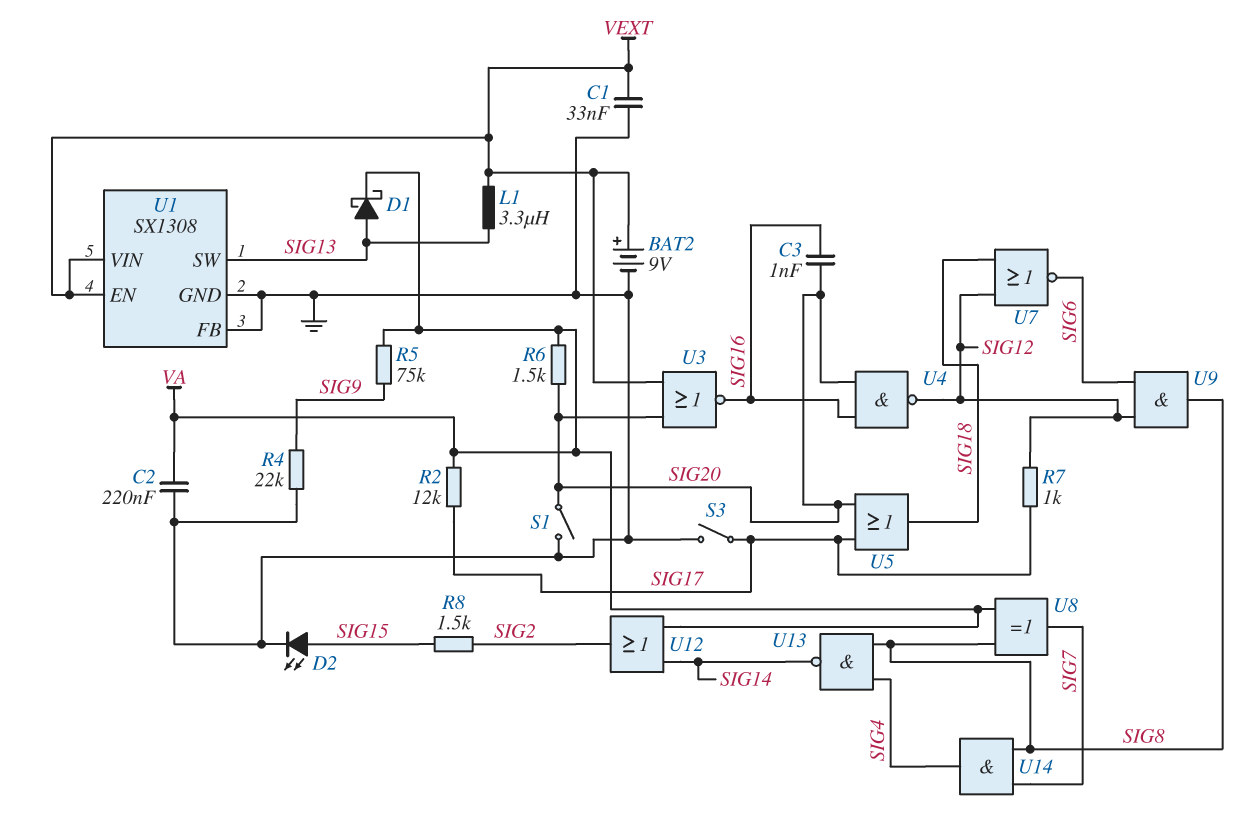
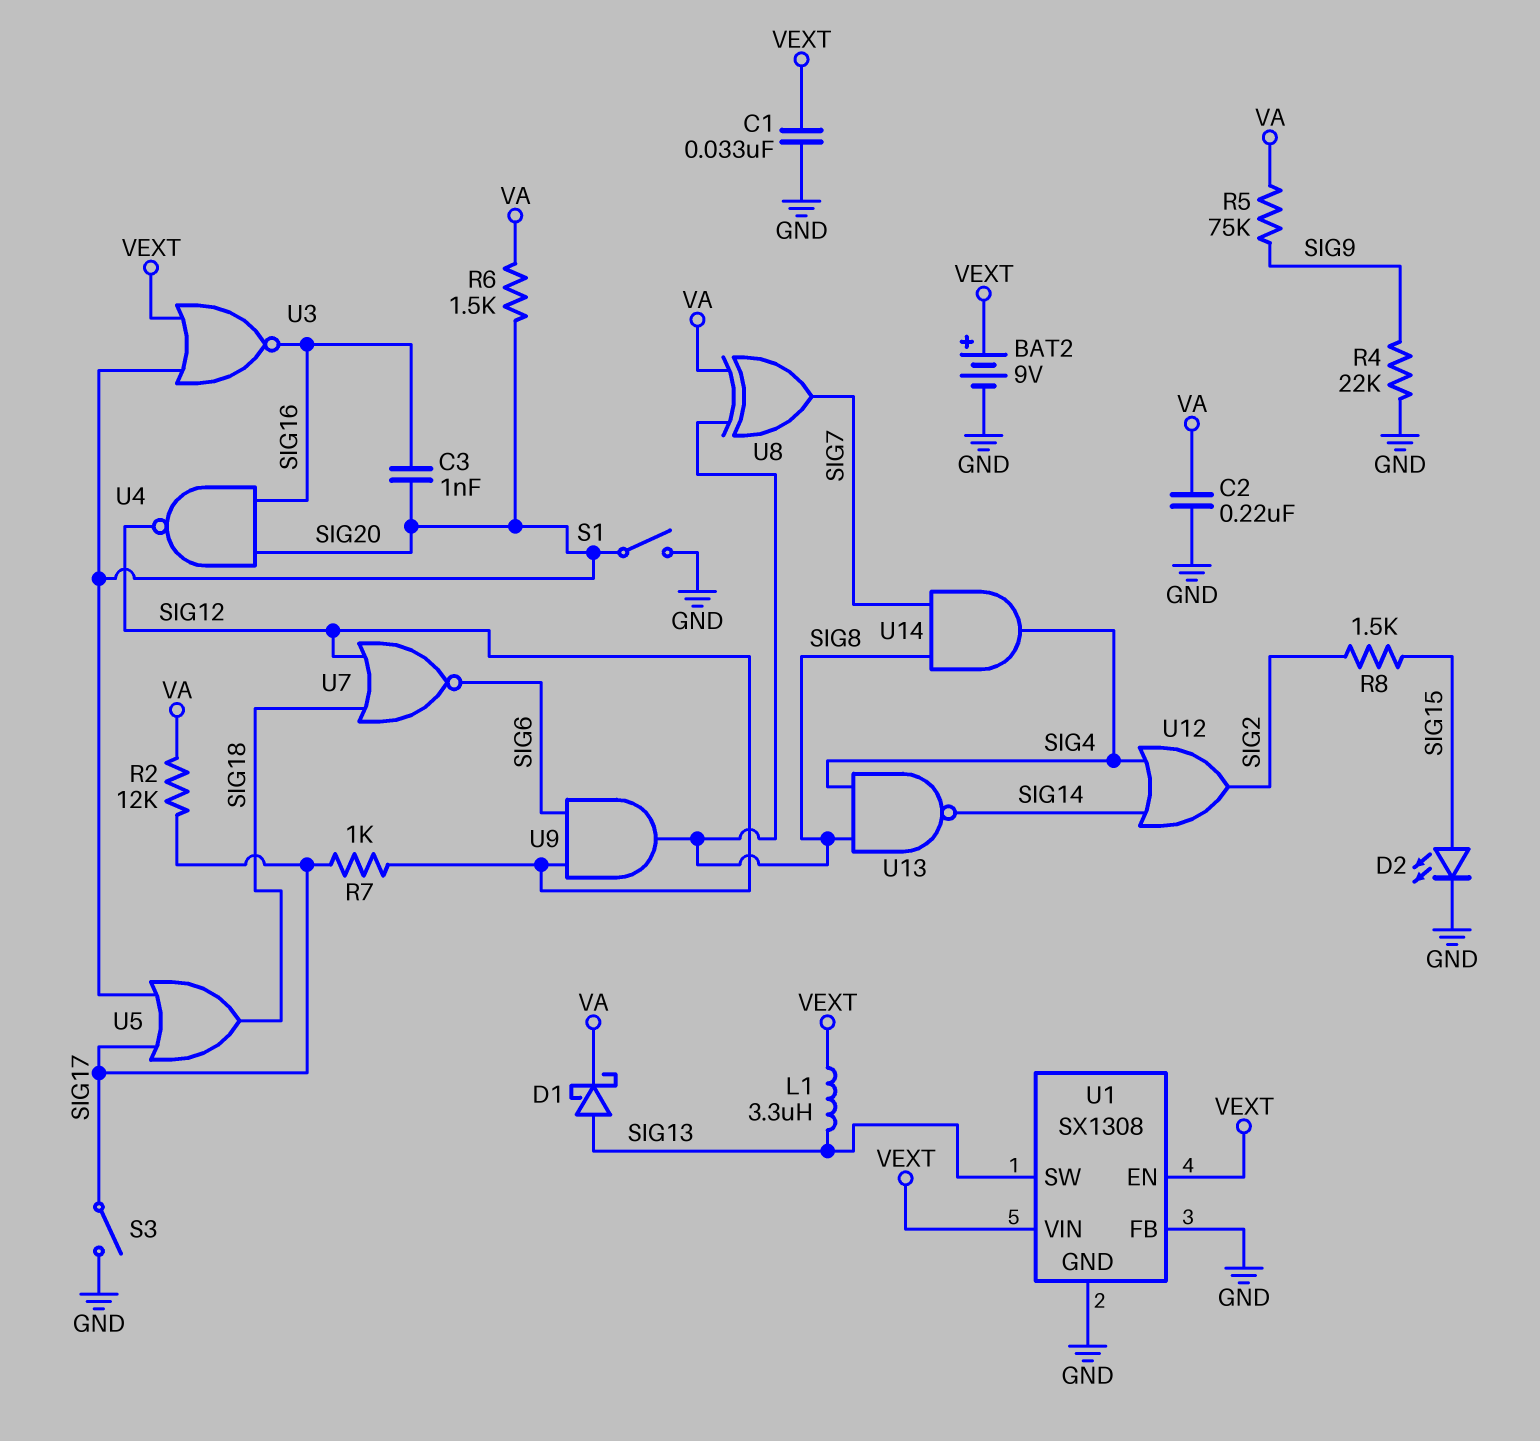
U12: OR (in SIG14, in VA, out SIG2) -> OR (in SIG4, in SIG14, out SIG2)

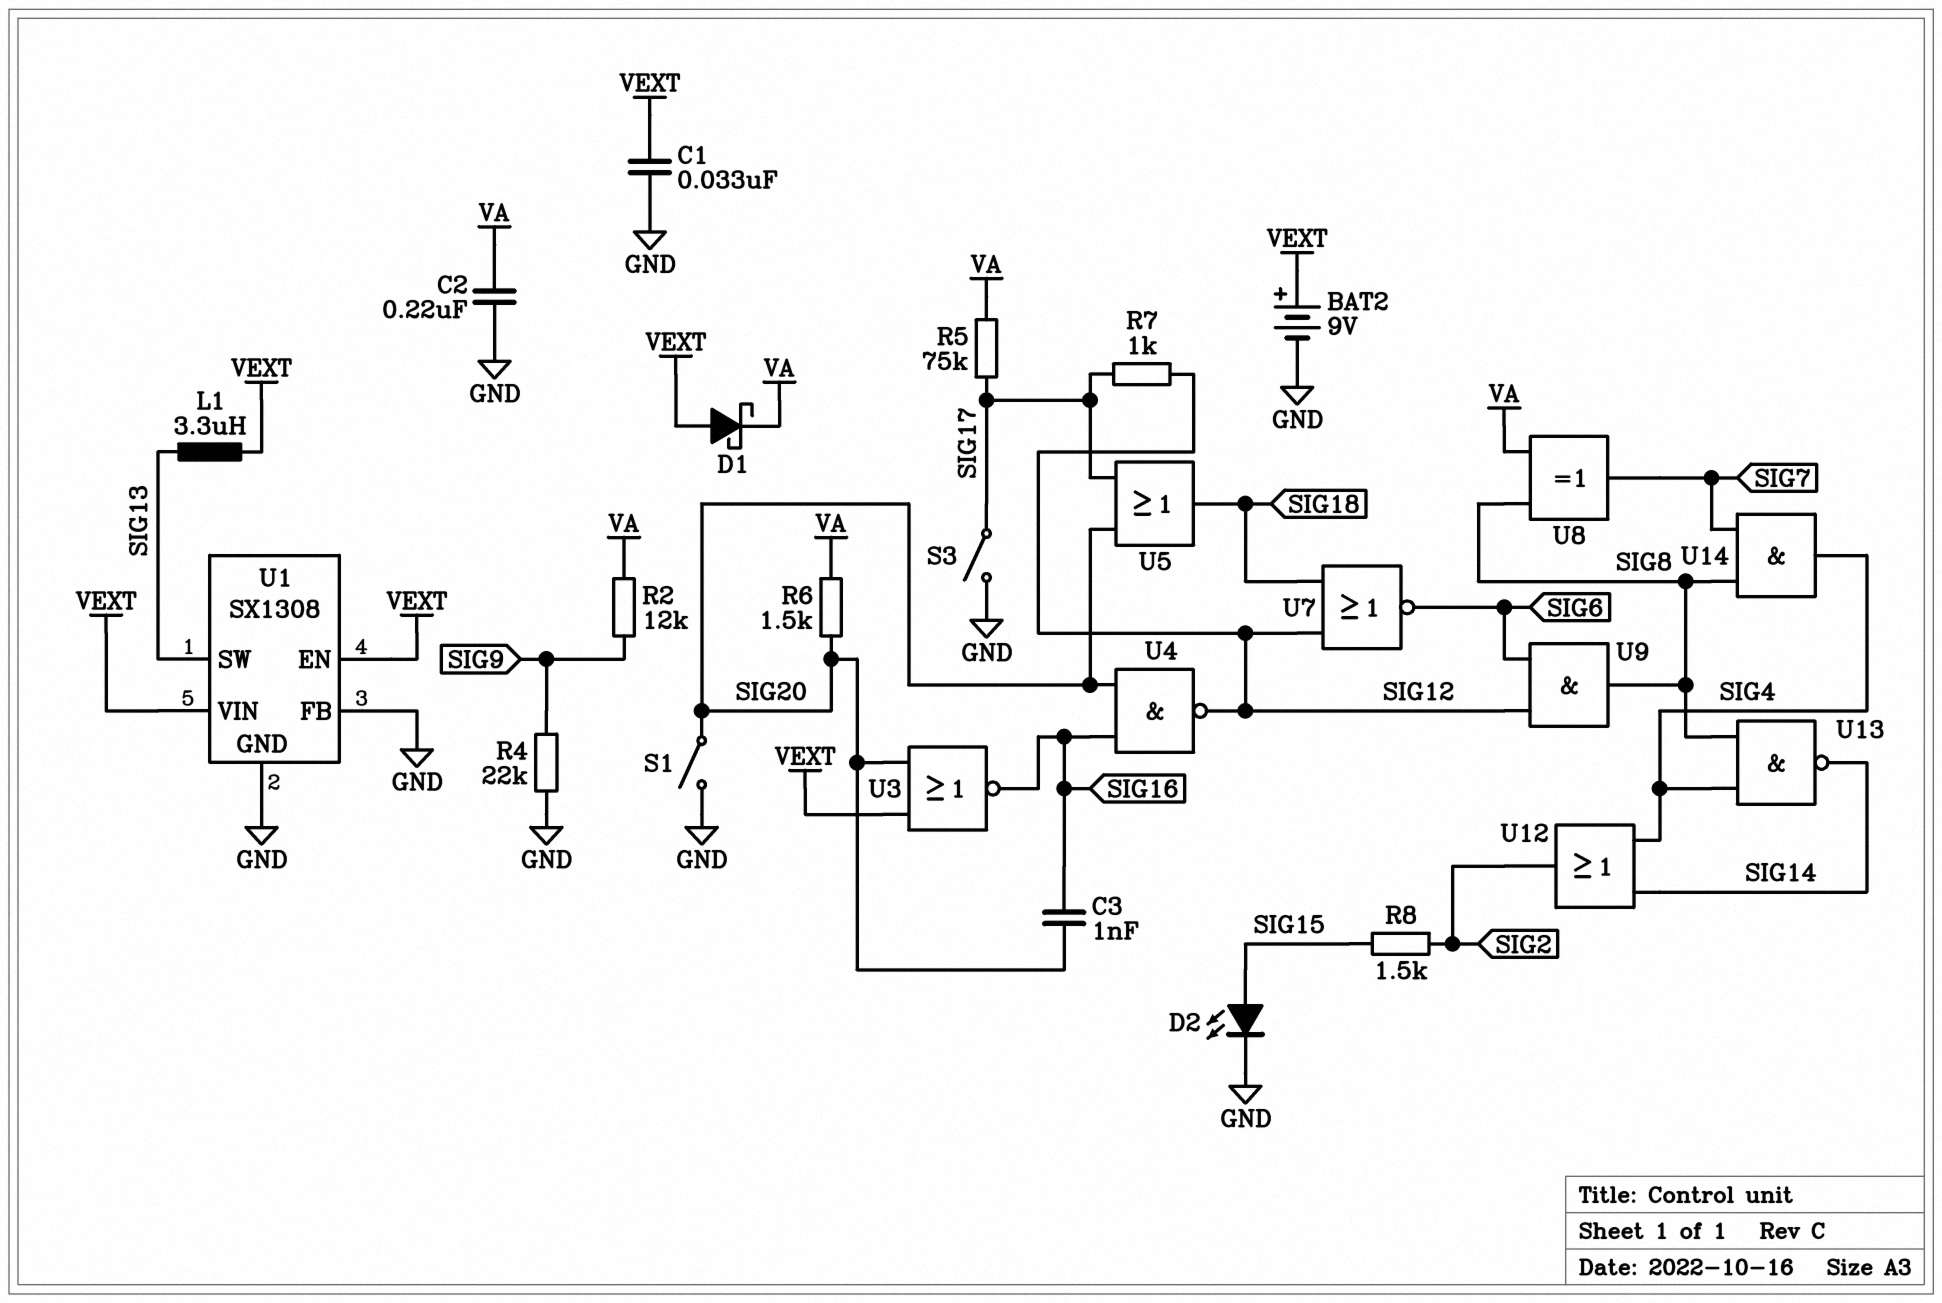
D1: schottky (A SIG13, K VA) -> schottky (A VEXT, K VA)
R2: 12k (SIG17, VA) -> 12k (SIG9, VA)
R5: 75k (SIG9, VA) -> 75k (SIG17, VA)

